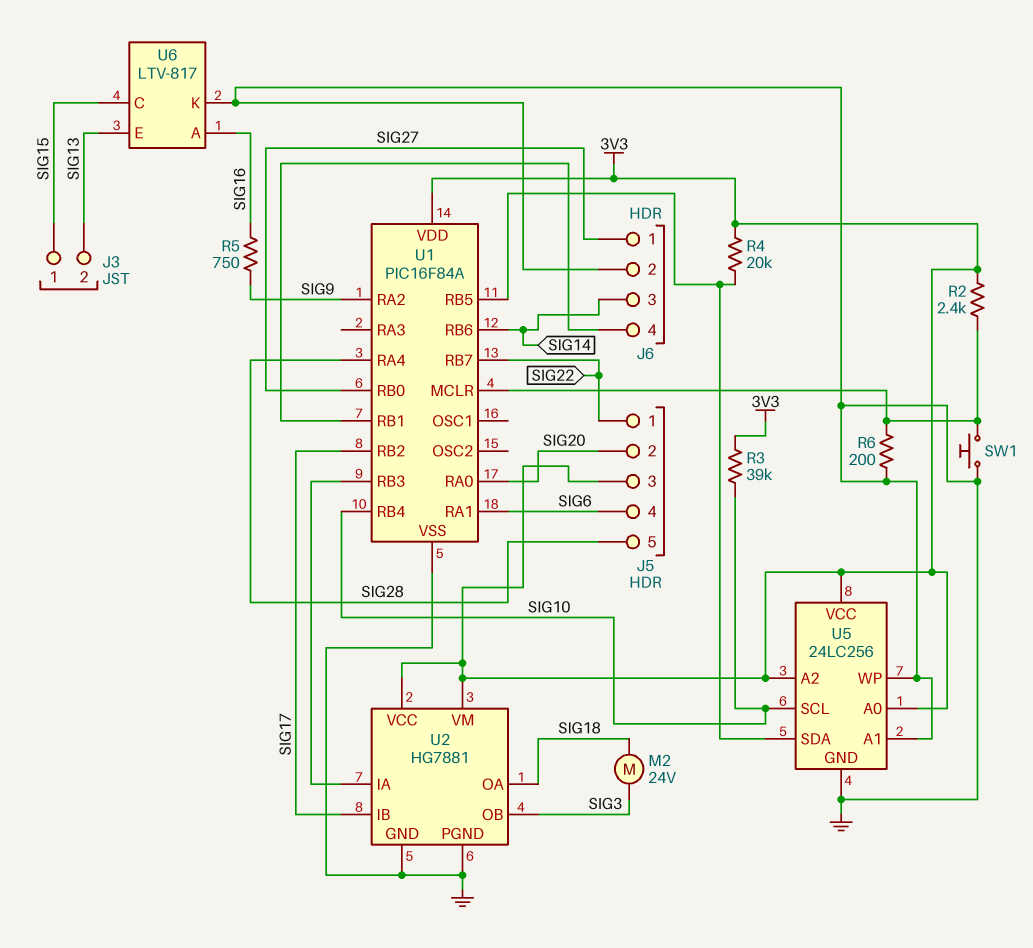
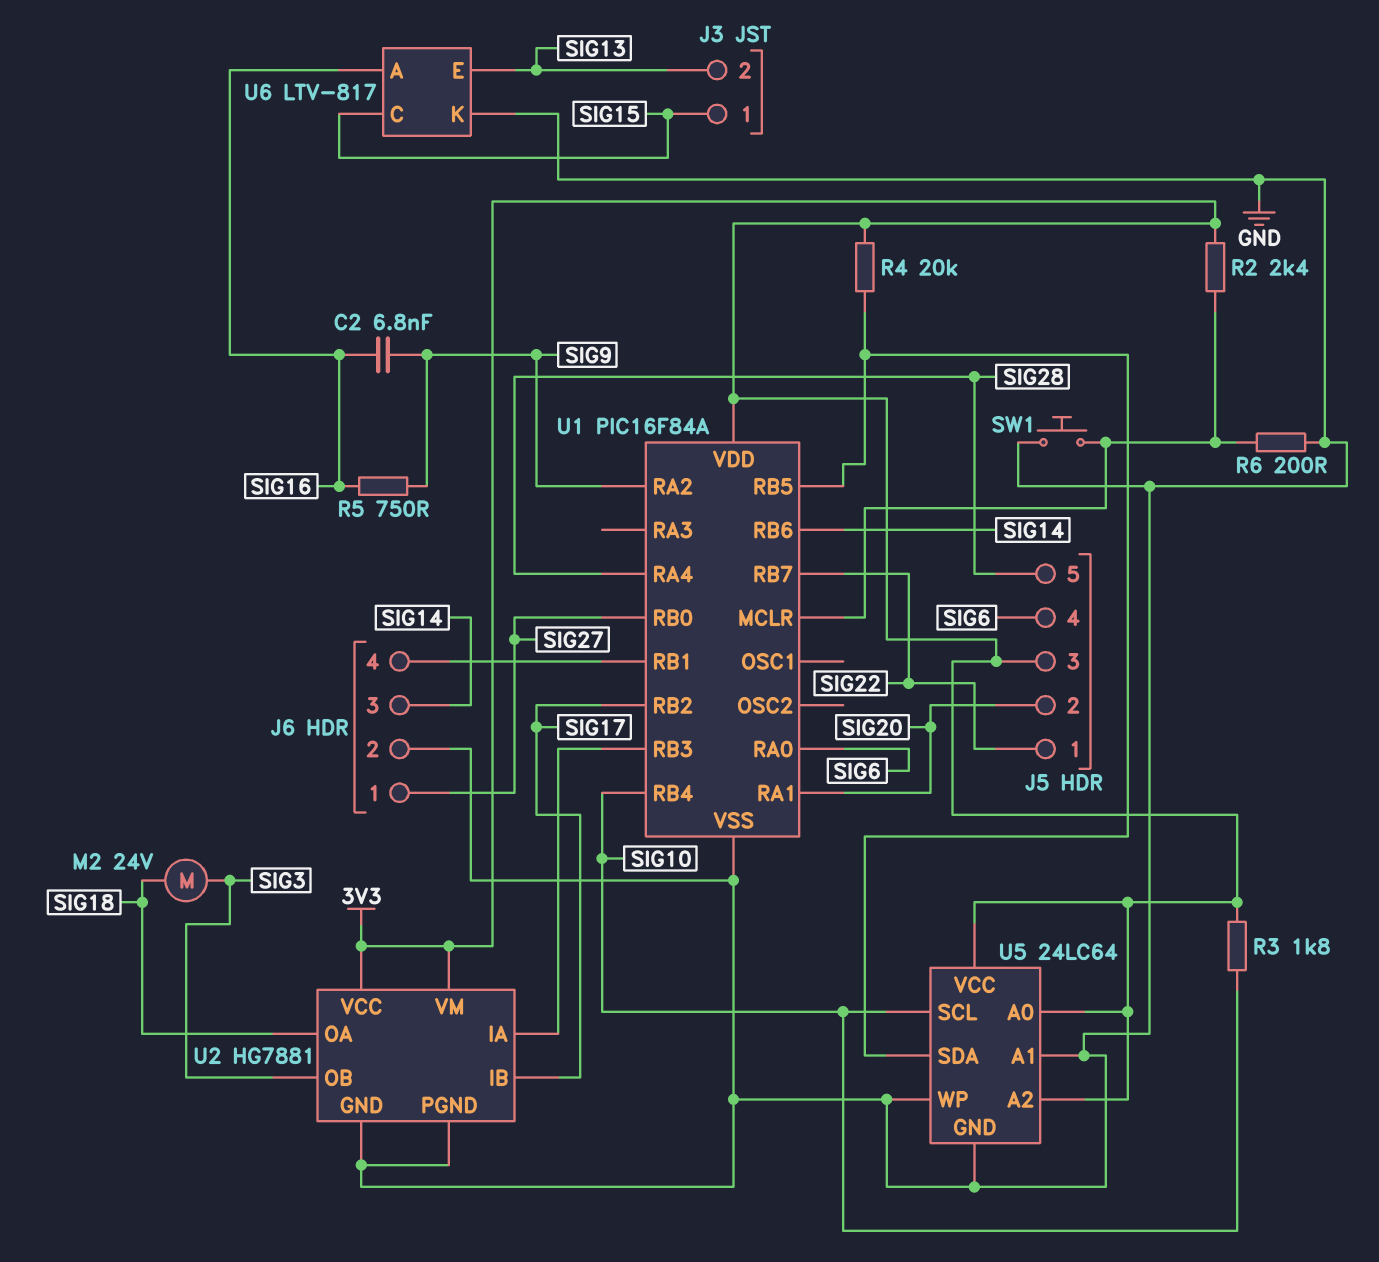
C2: none -> 6.8nF (SIG9, SIG16)
R3: 39k (3V3, SIG10) -> 1.8k (3V3, SIG10)
U1 pin RA0: SIG20 -> SIG6
U1 pin RA1: SIG6 -> SIG20
U5: 24LC256 -> 24LC64

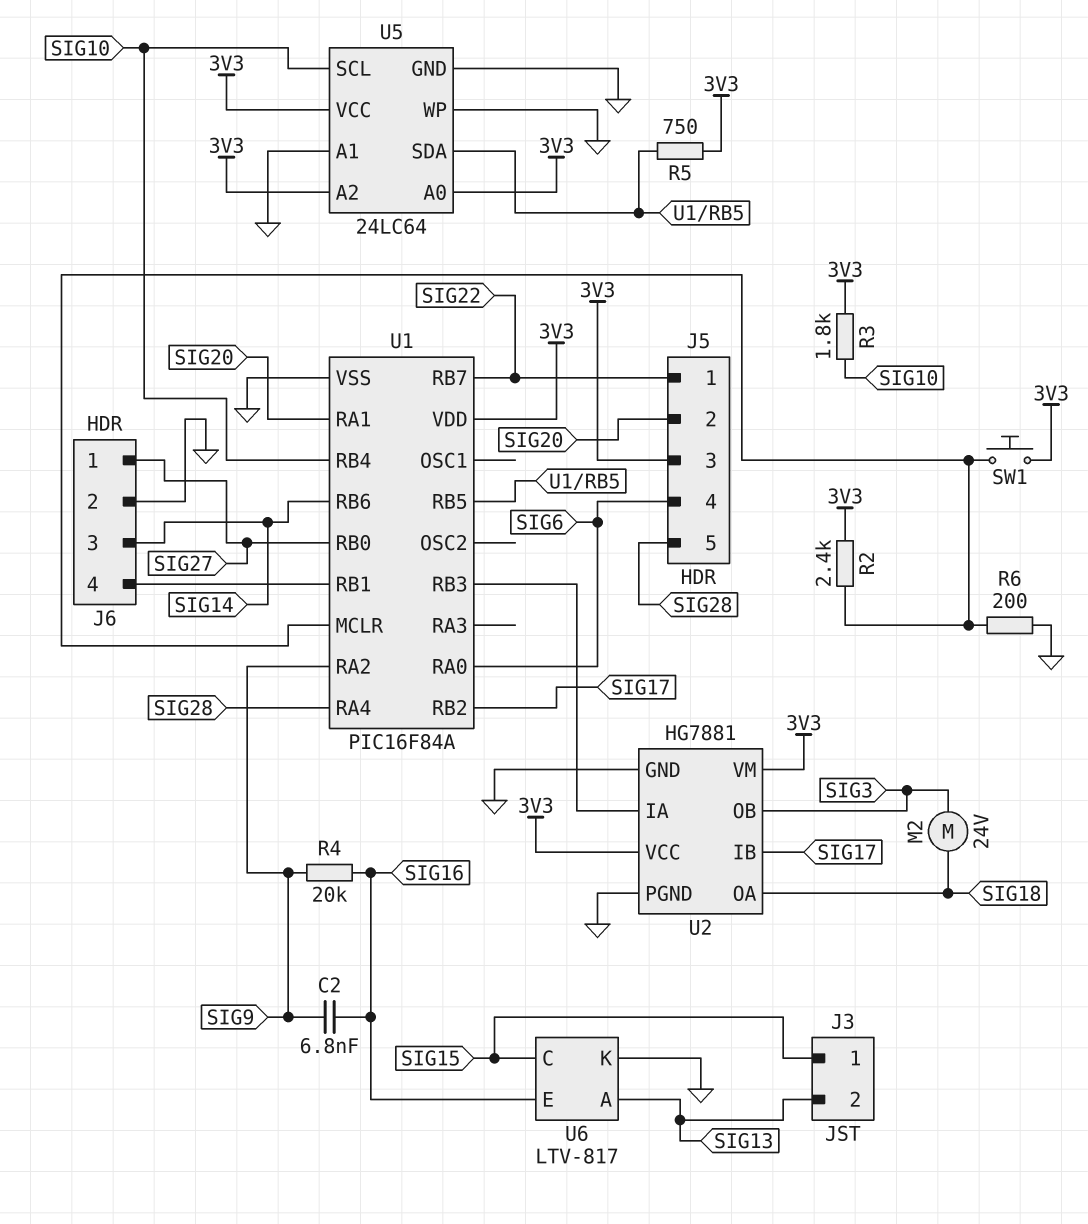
R4: 20k (3V3, U1/RB5) -> 20k (SIG9, SIG16)
R5: 750 (SIG9, SIG16) -> 750 (3V3, U1/RB5)
SW1: button (GND, U1/MCLR) -> button (3V3, U1/MCLR)
U6 pin A: SIG16 -> SIG13
U6 pin E: SIG13 -> SIG16

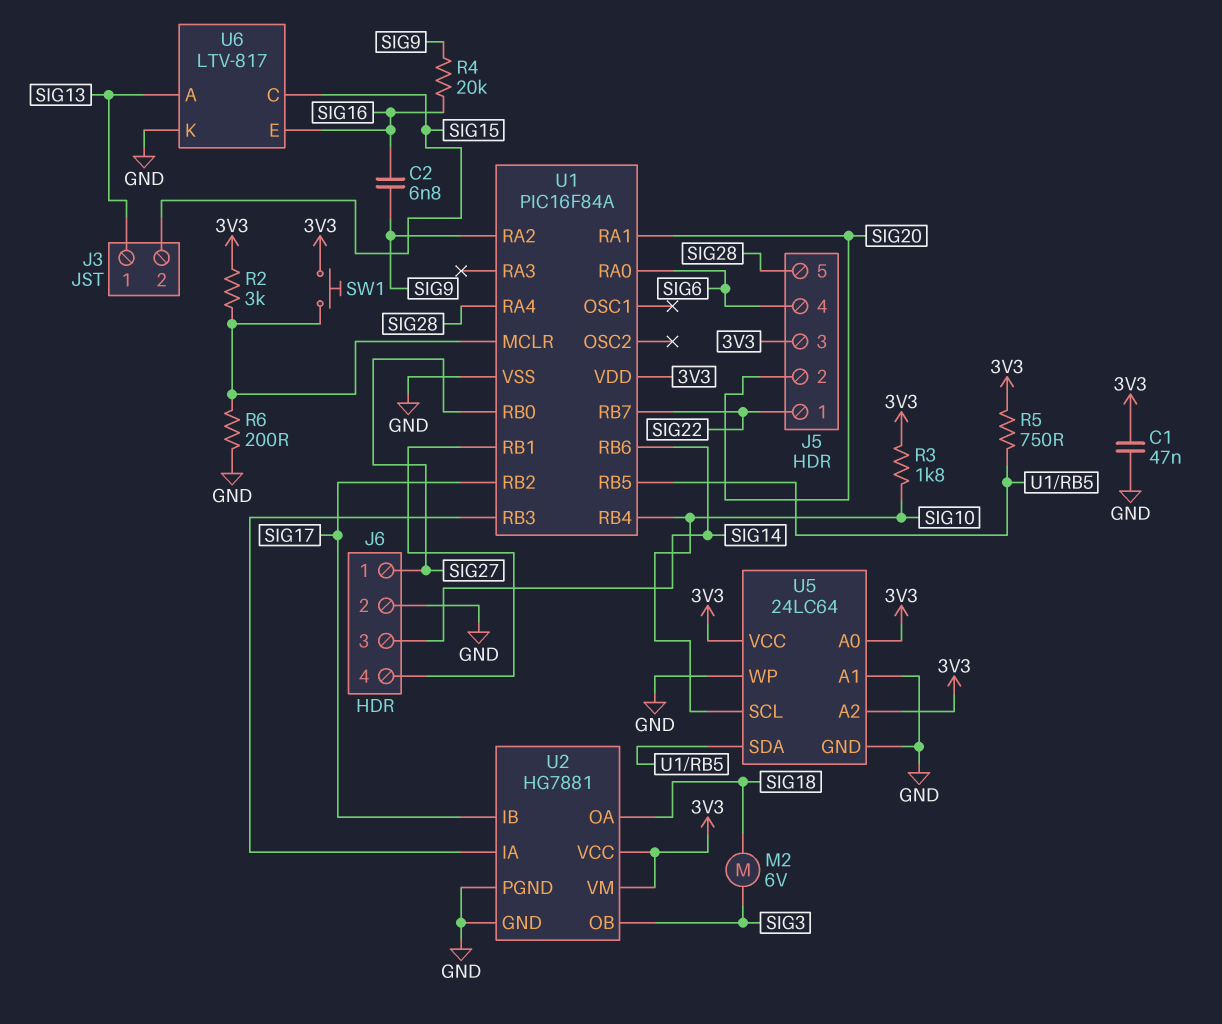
C1: none -> 47nF (3V3, GND)
J3 pin 1: SIG15 -> SIG13
J3 pin 2: SIG13 -> SIG15
M2: motor 24V (SIG3, SIG18) -> motor 6V (SIG3, SIG18)
R2: 2.4k (3V3, U1/MCLR) -> 3k (3V3, U1/MCLR)

